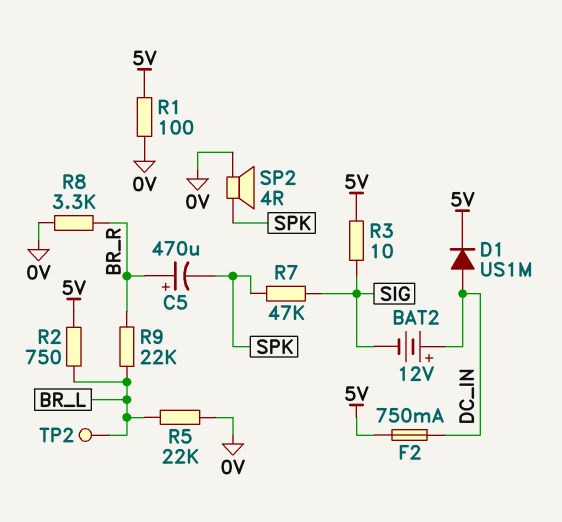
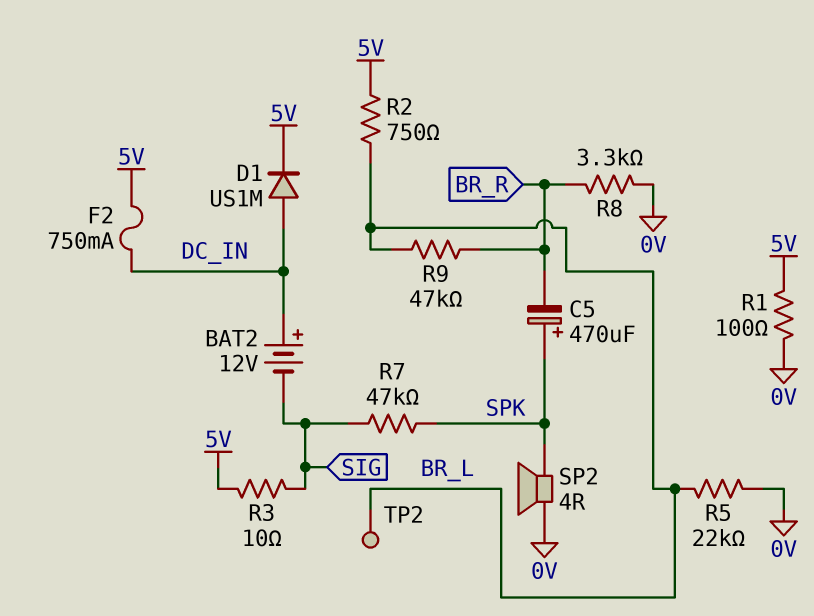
C5: 470uF (plus BR_R, minus SPK) -> 470uF (plus SPK, minus BR_R)
R9: 22k (BR_L, BR_R) -> 47k (BR_L, BR_R)

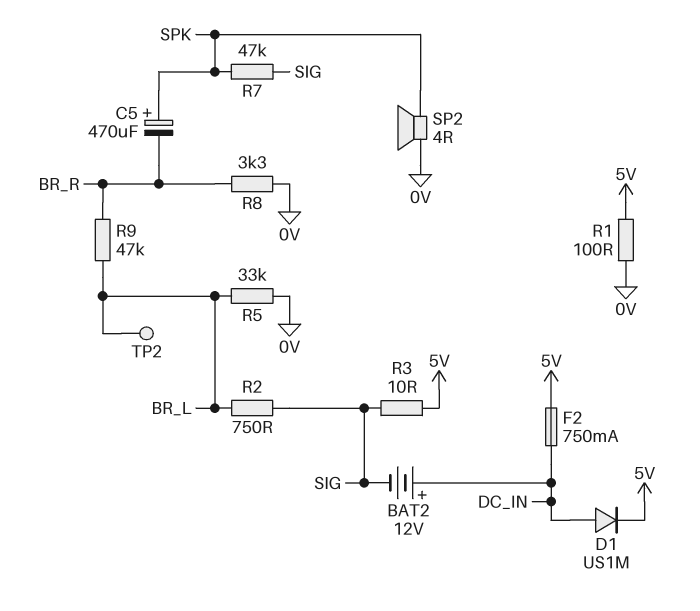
R2: 750 (5V, BR_L) -> 750 (BR_L, SIG)
R5: 22k (0V, BR_L) -> 33k (0V, BR_L)

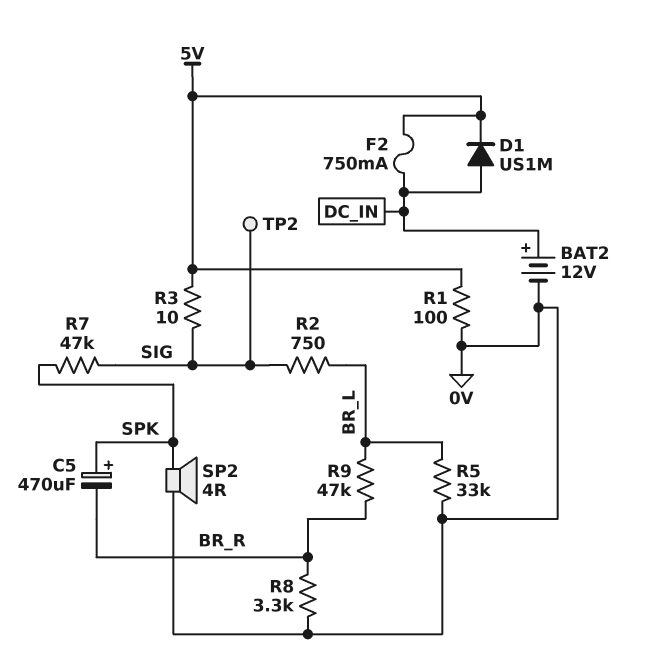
BAT2: 12V (plus DC_IN, minus SIG) -> 12V (plus DC_IN, minus 0V)
TP2: test point (BR_L) -> test point (SIG)

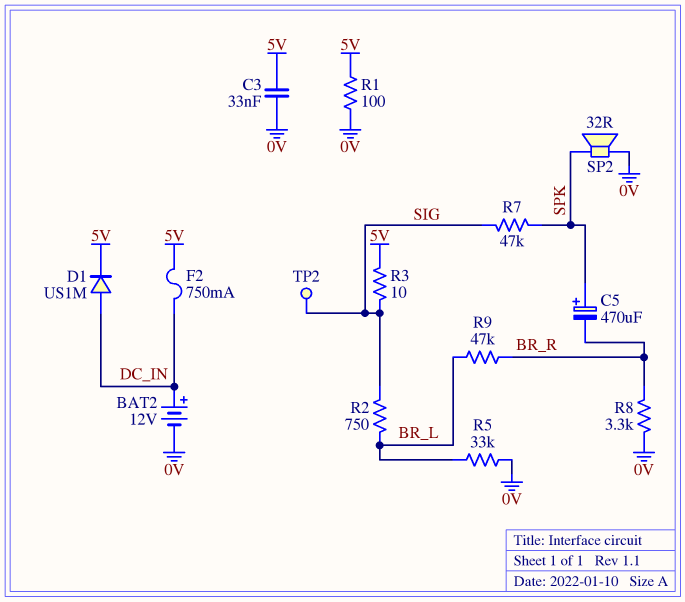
C3: none -> 33nF (0V, 5V)
SP2: speaker 4R (0V, SPK) -> speaker 32R (0V, SPK)

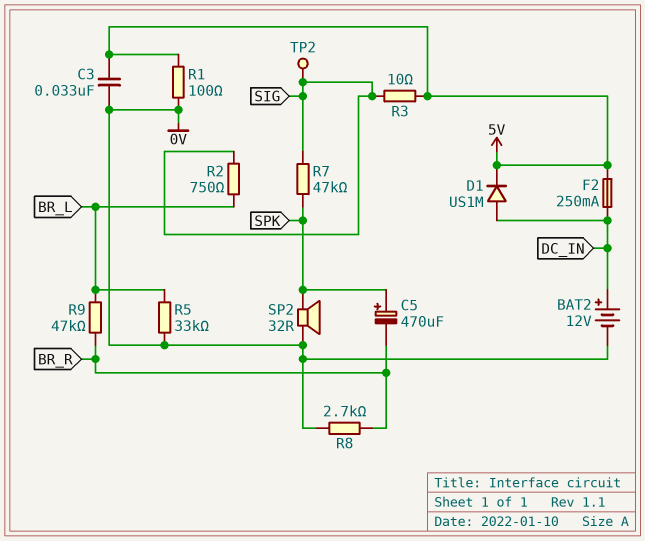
F2: 750mA (5V, DC_IN) -> 250mA (5V, DC_IN)
R8: 3.3k (0V, BR_R) -> 2.7k (0V, BR_R)

